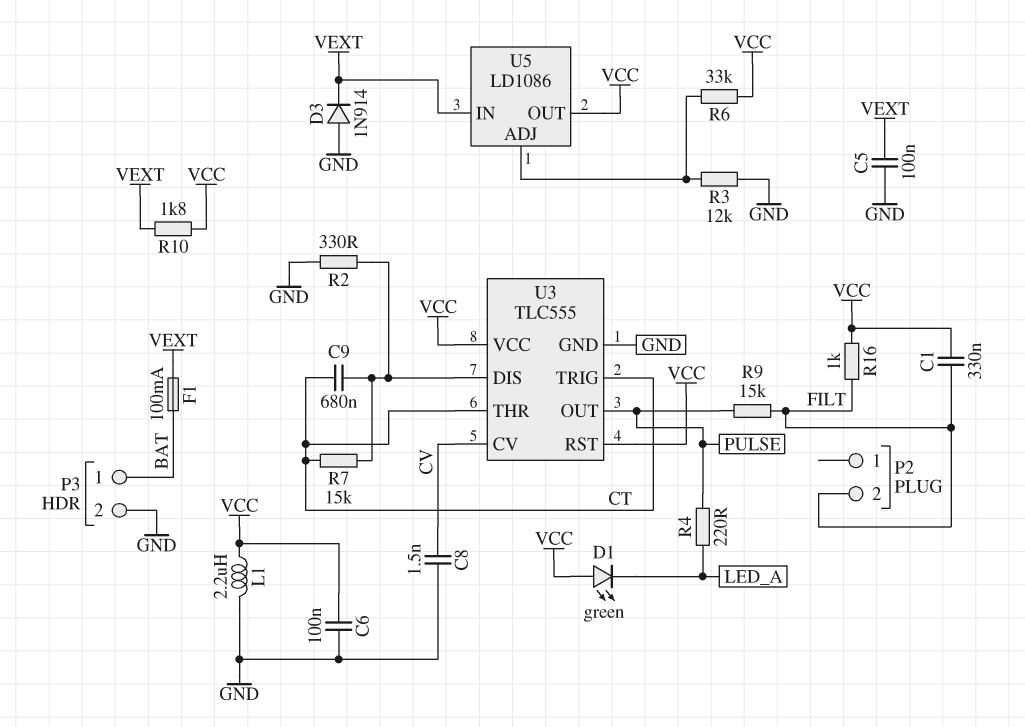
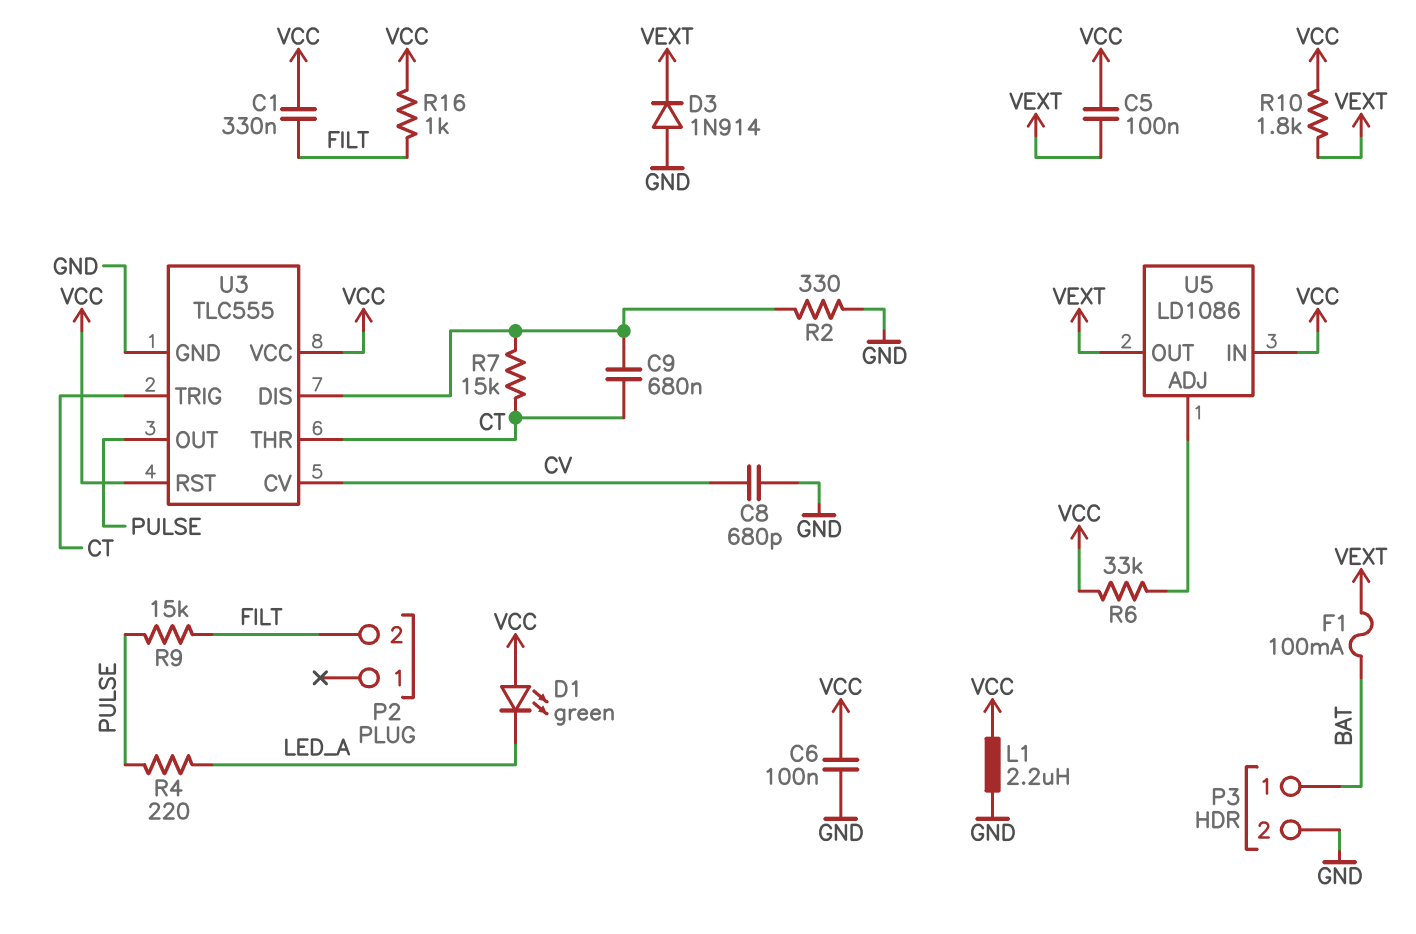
C5: 100nF (GND, VEXT) -> 100nF (VCC, VEXT)
C8: 1.5nF (CV, GND) -> 680pF (CV, GND)
R3: 12k (GND, U5/ADJ) -> none
U5 pin IN: VEXT -> VCC
U5 pin OUT: VCC -> VEXT

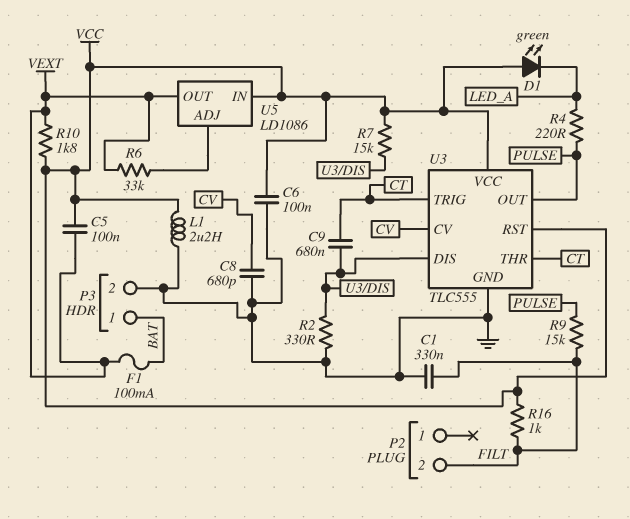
C1: 330nF (FILT, VCC) -> 330nF (FILT, GND)
D3: diode 1N914 (A GND, K VEXT) -> none
R6: 33k (U5/ADJ, VCC) -> 33k (U5/ADJ, VEXT)
R7: 15k (CT, U3/DIS) -> 15k (U3/DIS, VCC)

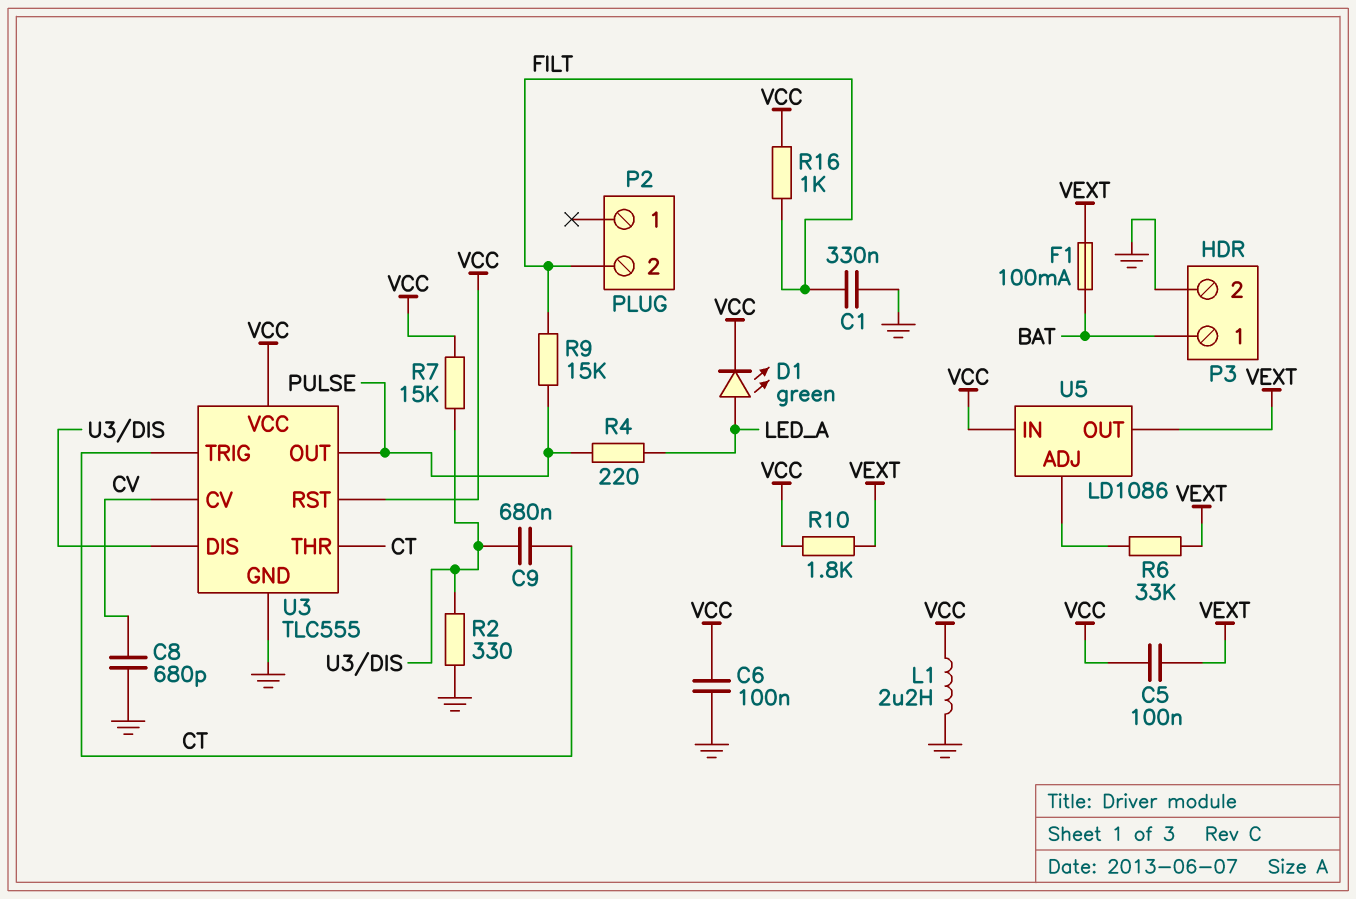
D1: LED green (A VCC, K LED_A) -> LED green (A LED_A, K VCC)

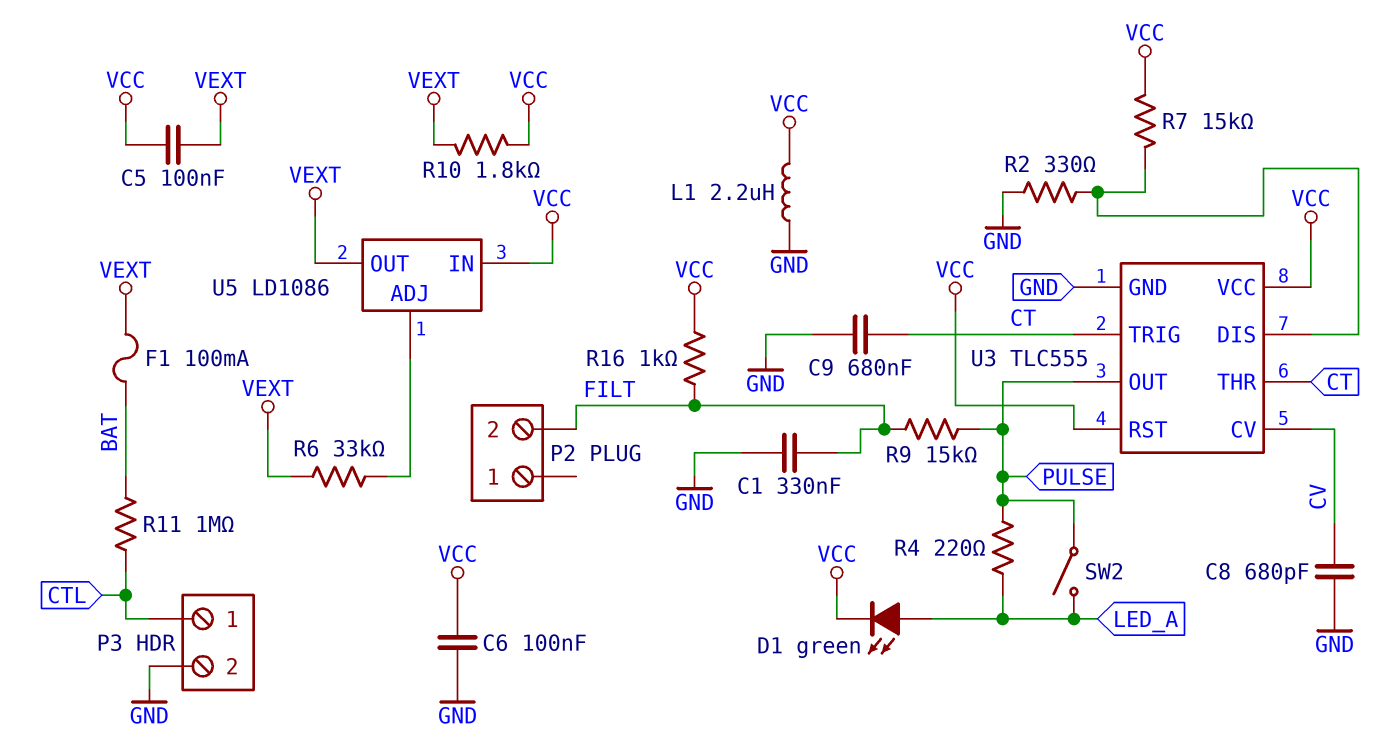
C9: 680nF (CT, U3/DIS) -> 680nF (CT, GND)
P3 pin 1: BAT -> CTL
R11: none -> 1M (BAT, CTL)
SW2: none -> switch (LED_A, PULSE)

